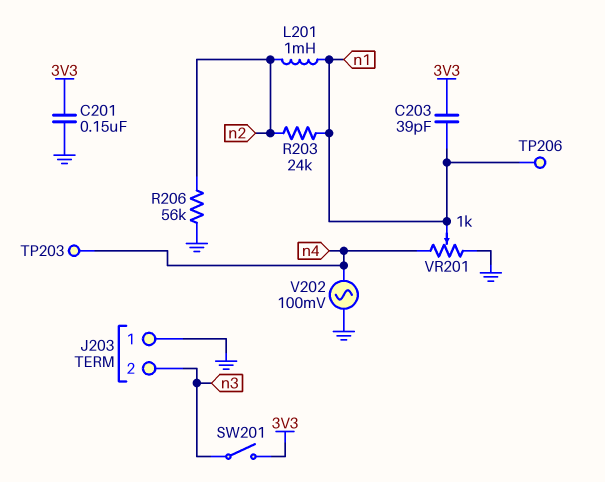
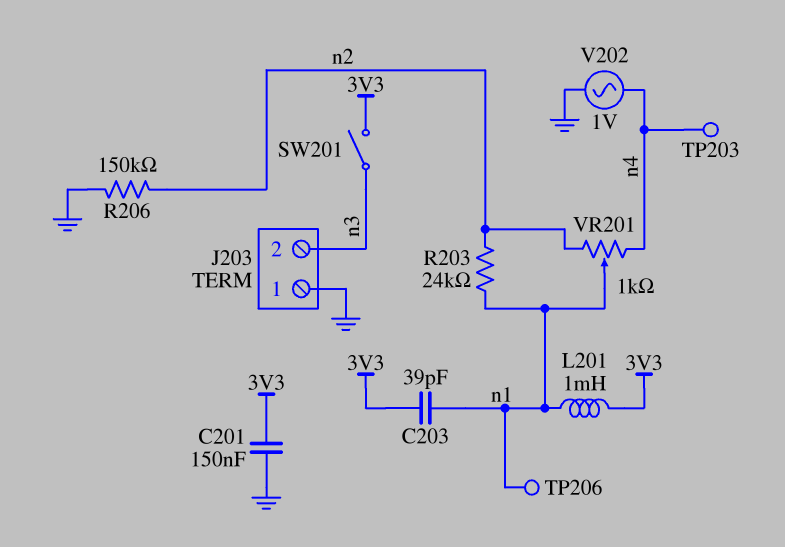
L201: 1mH (n1, n2) -> 1mH (3V3, n1)
R206: 56k (GND, n2) -> 150k (GND, n2)
V202: AC 100mV (GND, n4) -> AC 1V (GND, n4)
VR201: 1k (GND, n4, wiper n1) -> 1k (n2, n4, wiper n1)

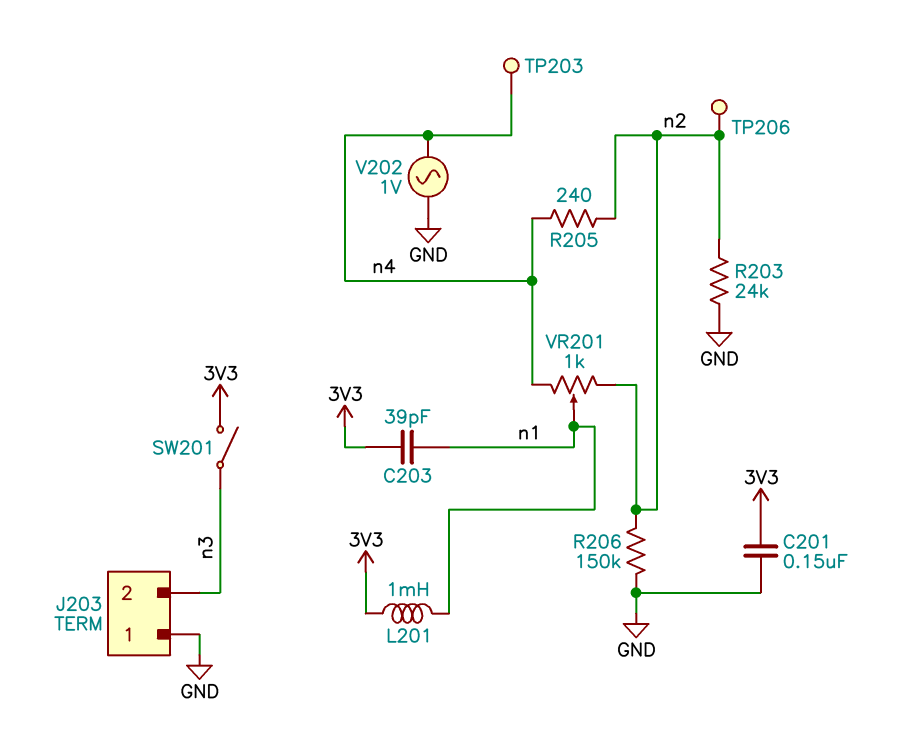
R203: 24k (n1, n2) -> 24k (GND, n2)
R205: none -> 240 (n2, n4)
TP206: test point (n1) -> test point (n2)

